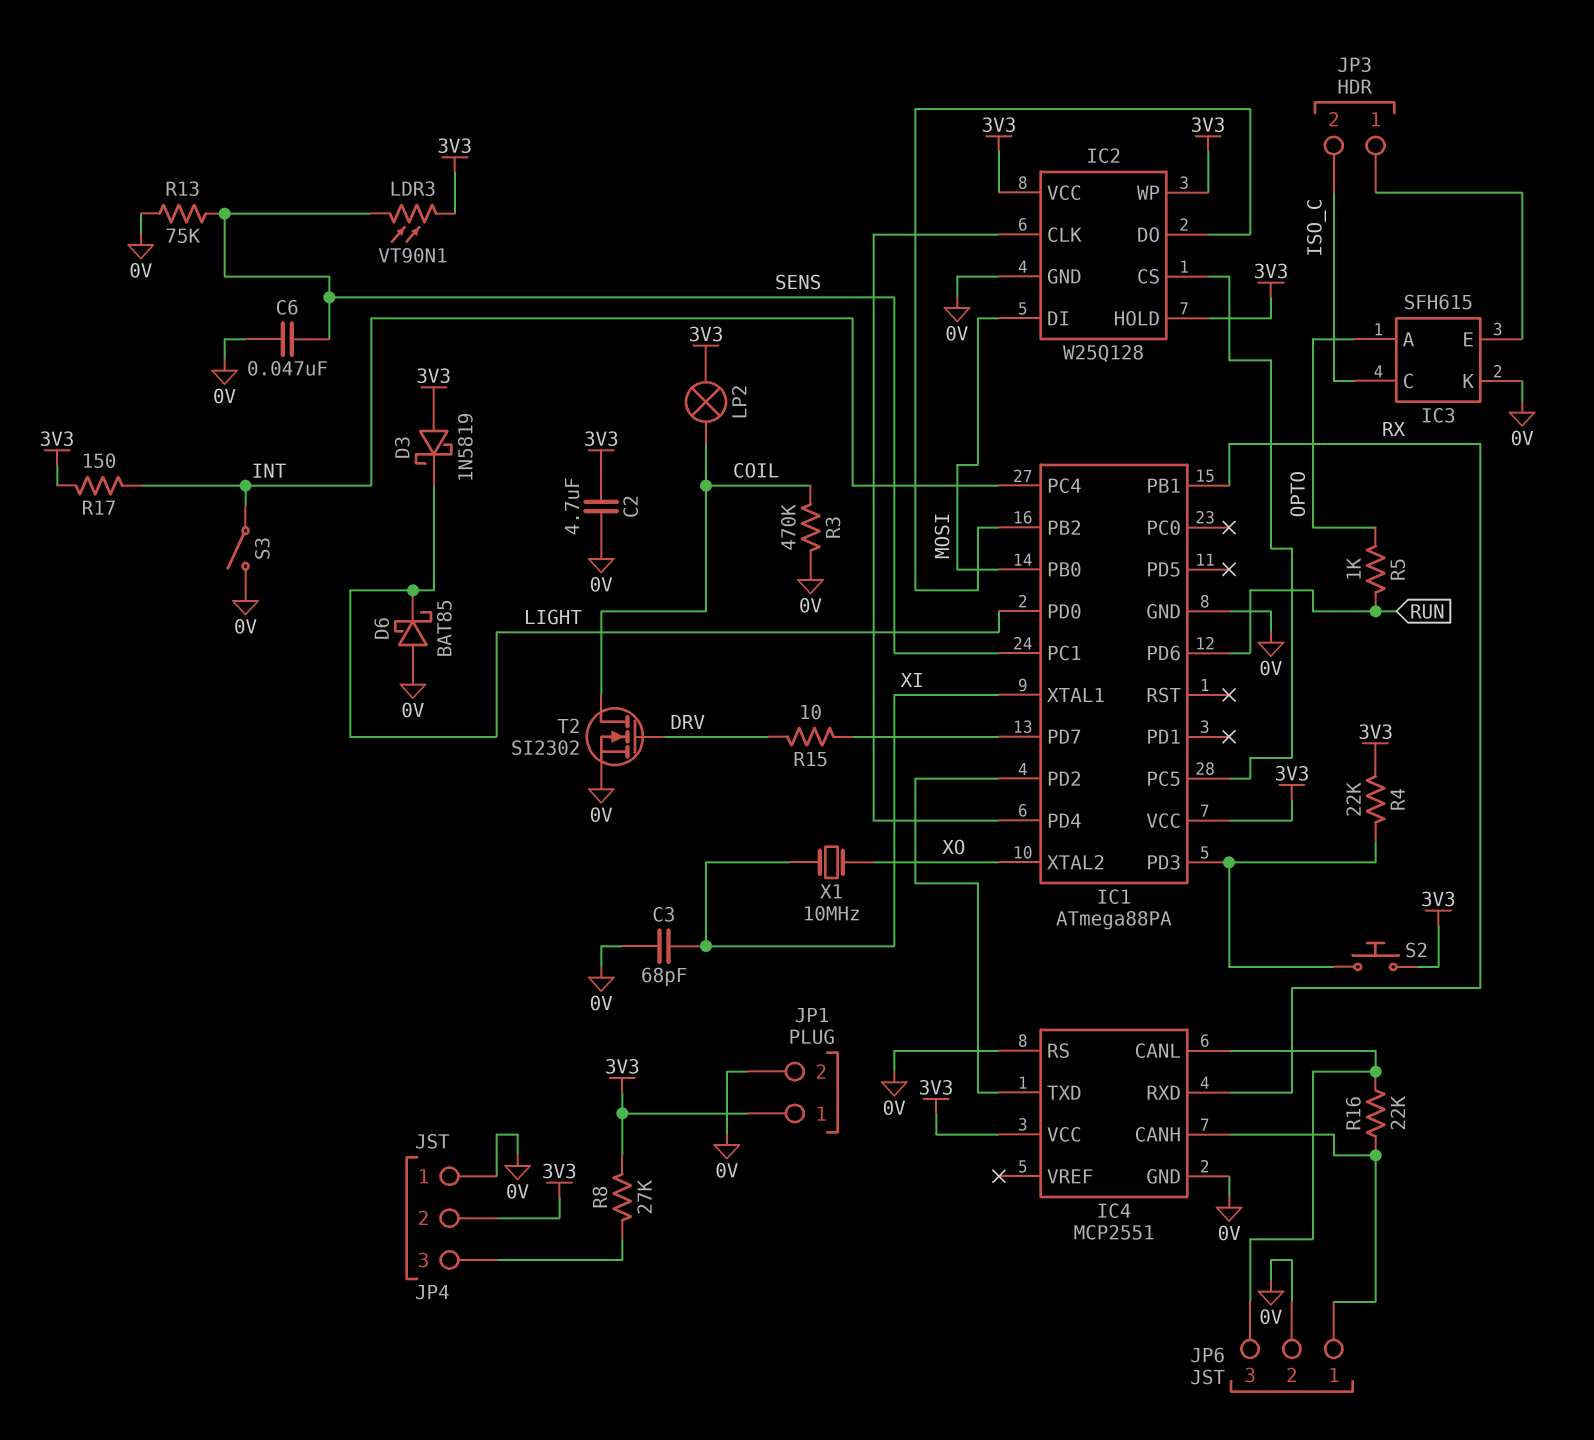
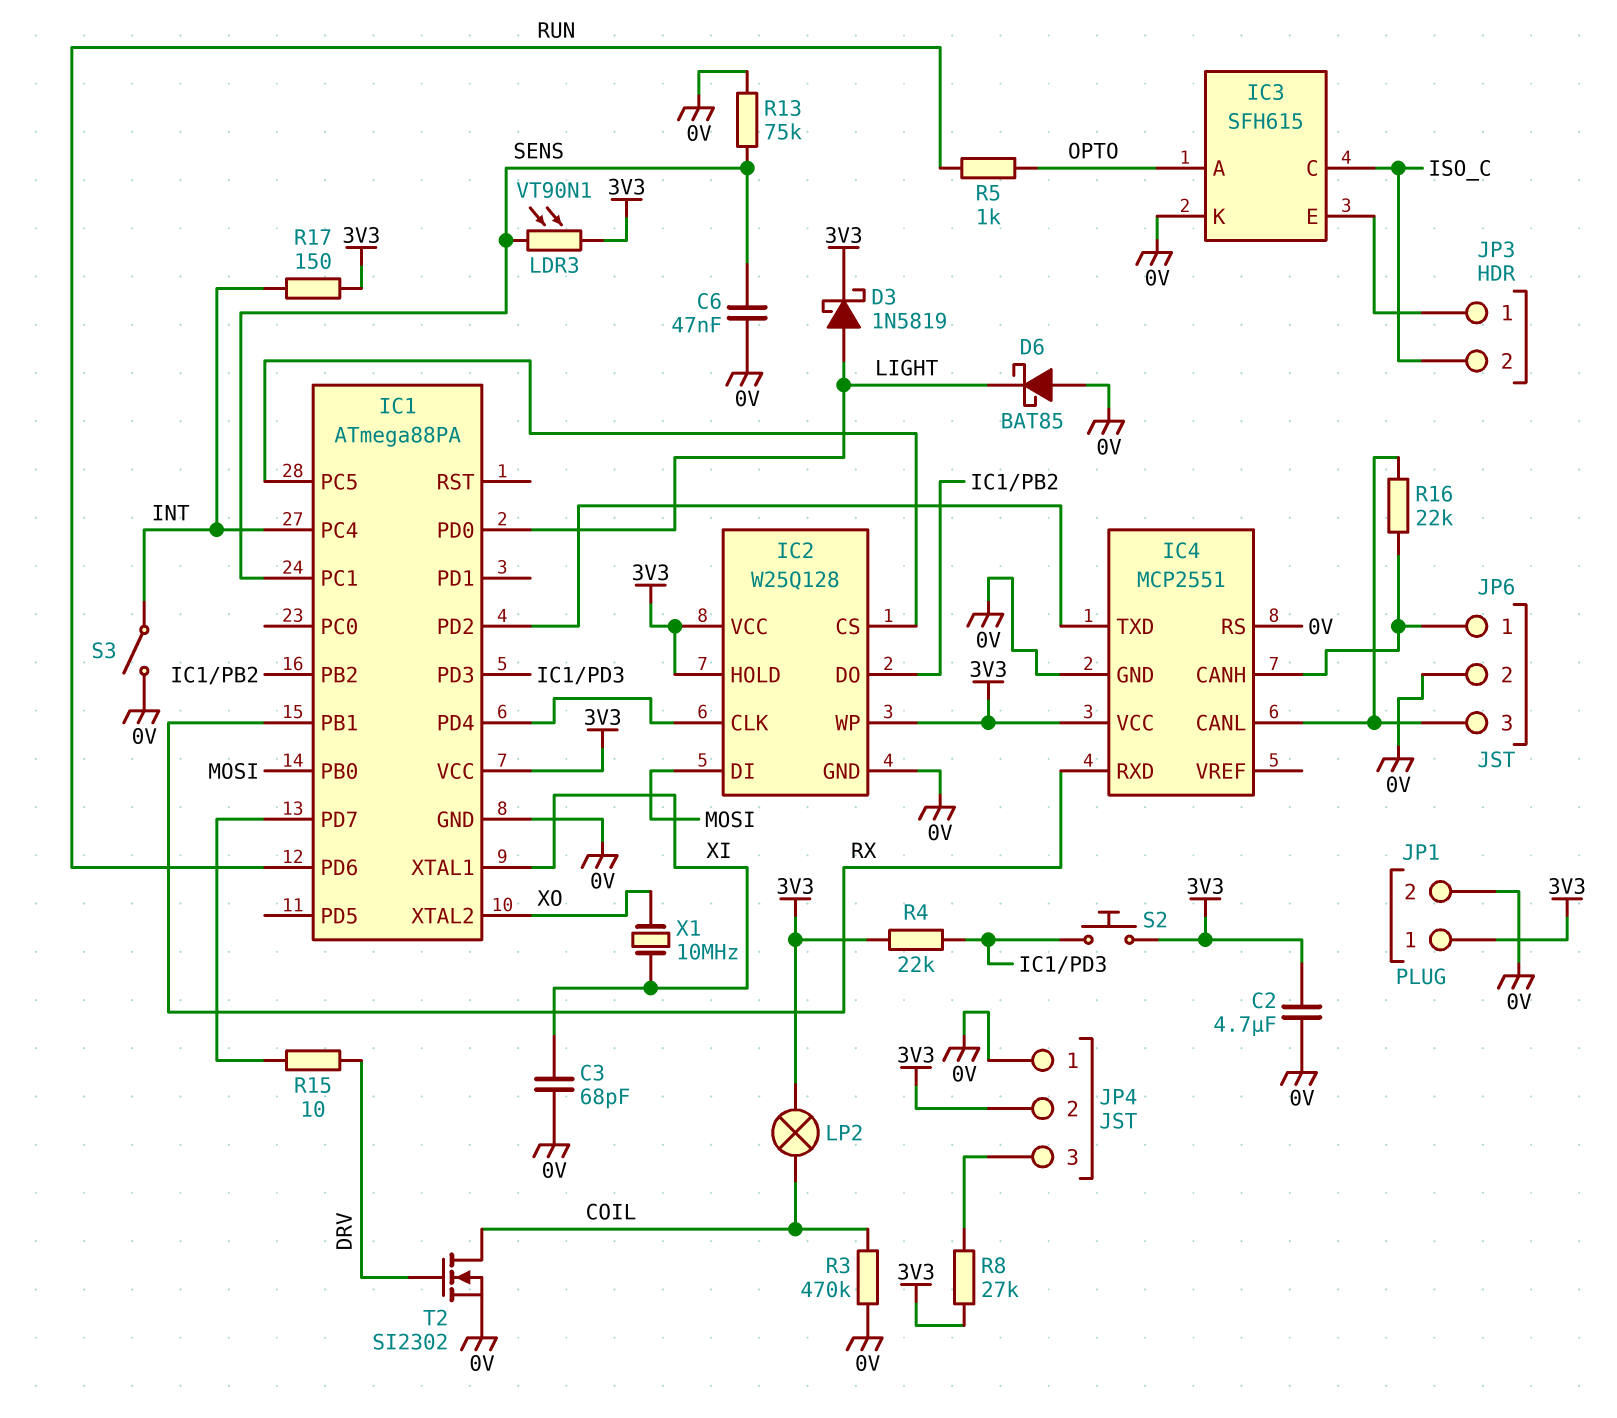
D3: schottky 1N5819 (A 3V3, K LIGHT) -> schottky 1N5819 (A LIGHT, K 3V3)

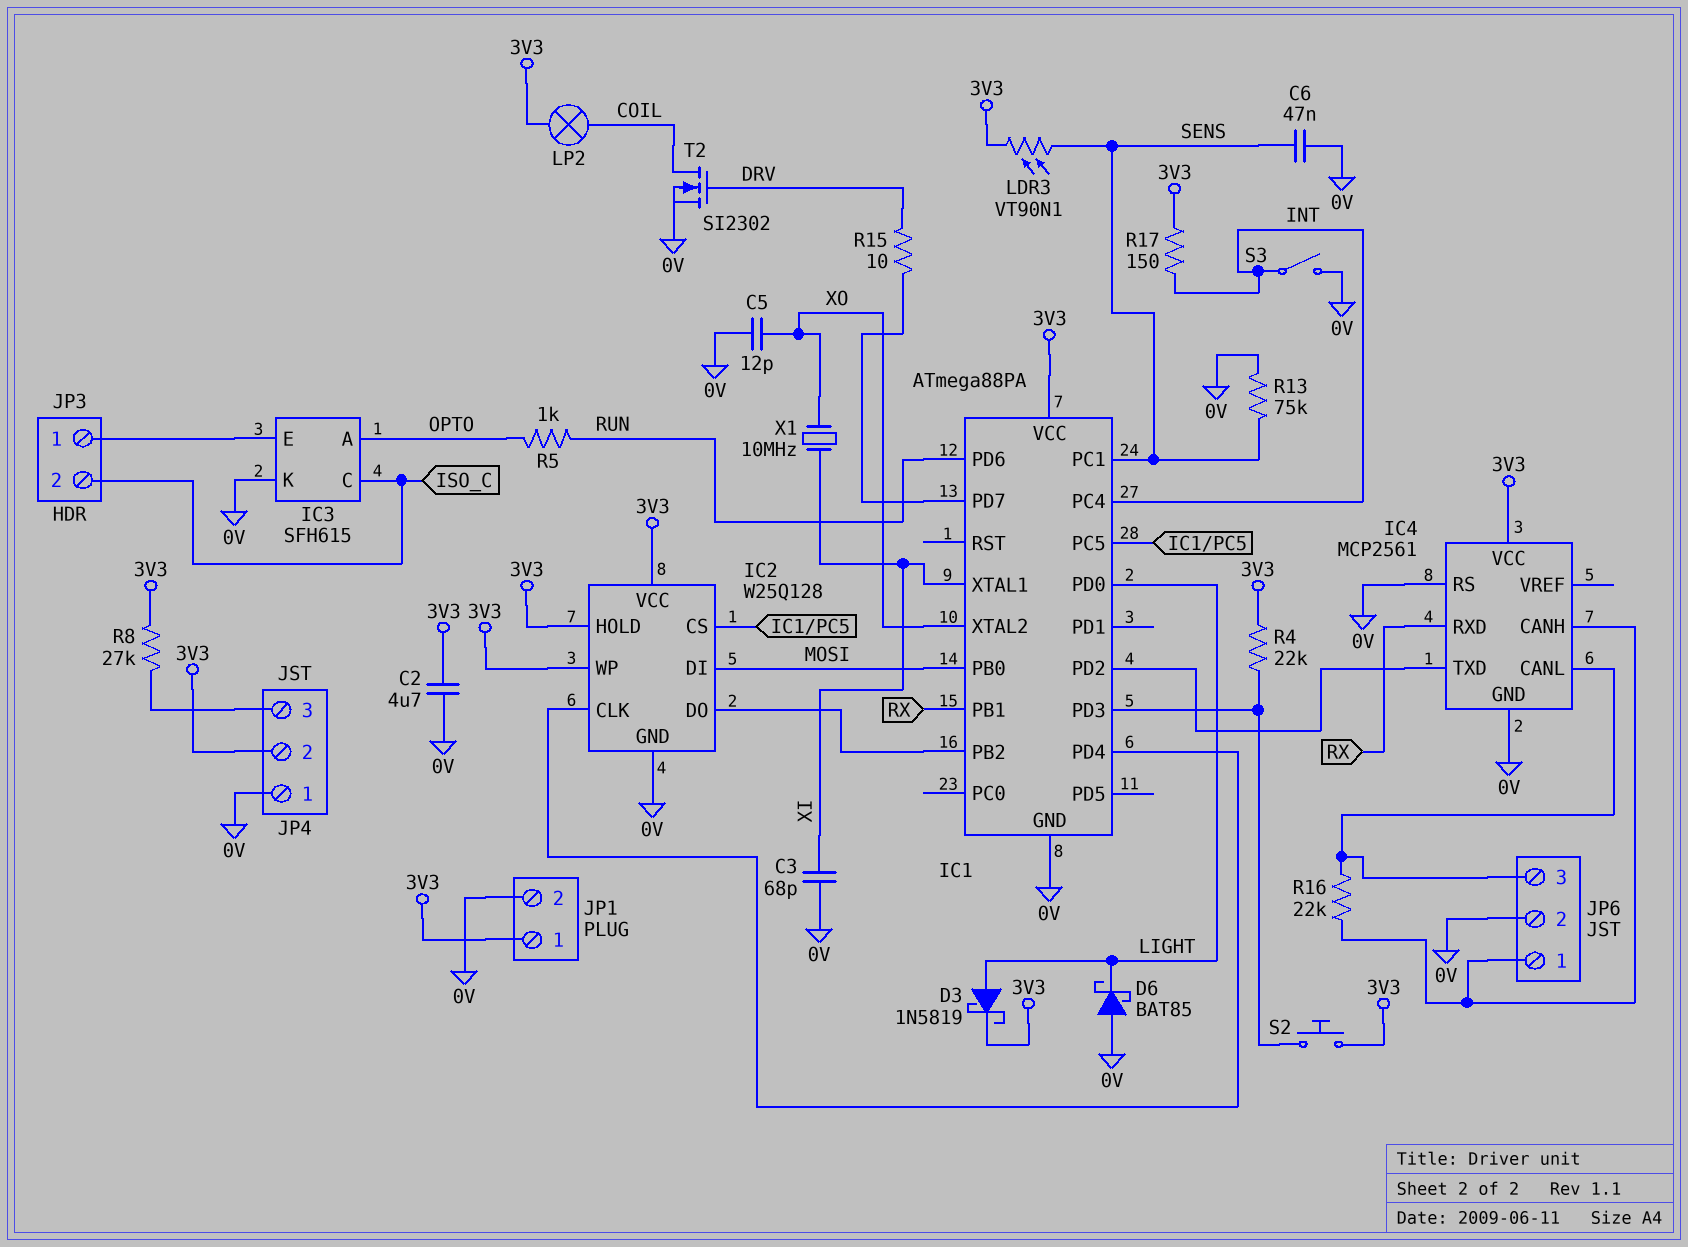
C5: none -> 12pF (0V, XO)
IC4: MCP2551 -> MCP2561
R3: 470k (0V, COIL) -> none

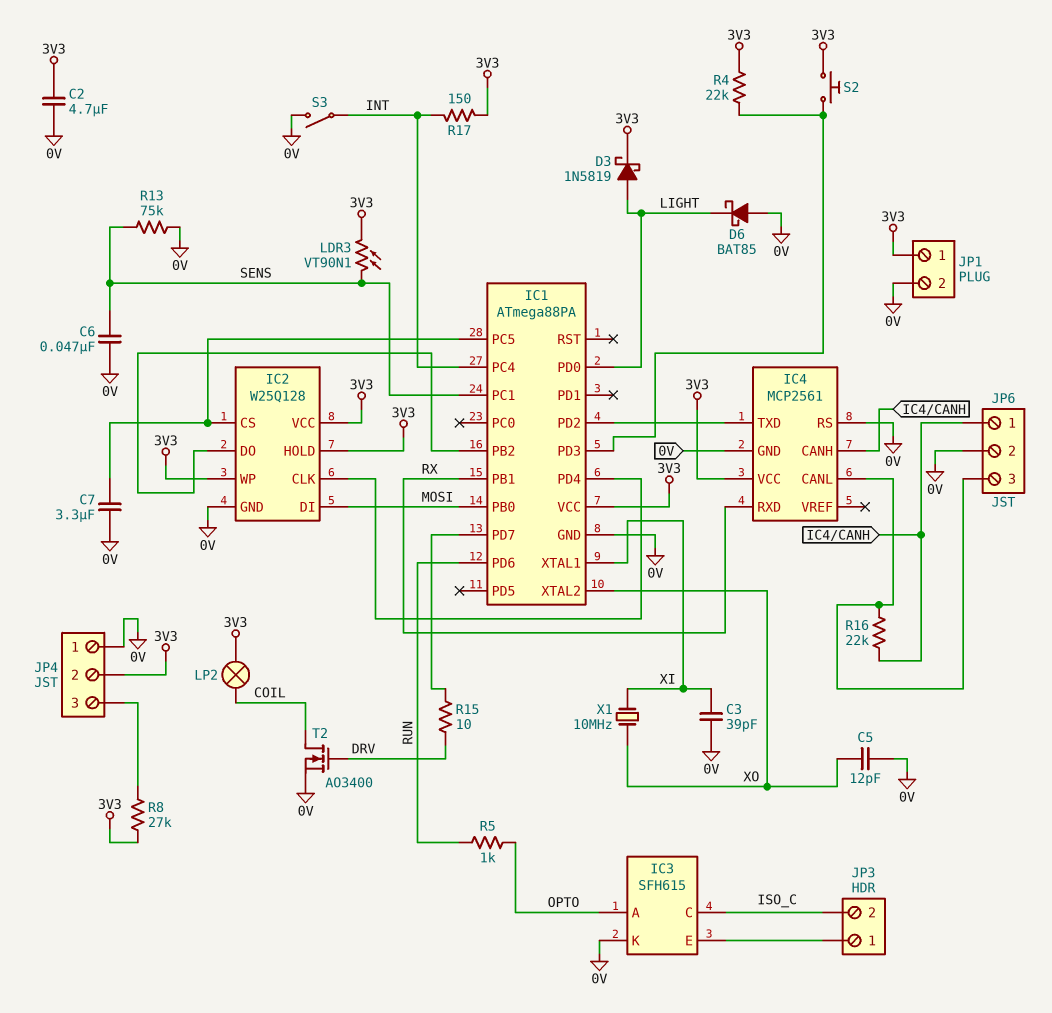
C3: 68pF (0V, XI) -> 39pF (0V, XI)
C7: none -> 3.3uF (0V, IC1/PC5)
T2: NMOS SI2302 (G DRV, D COIL, S 0V) -> NMOS AO3400 (G DRV, D COIL, S 0V)

